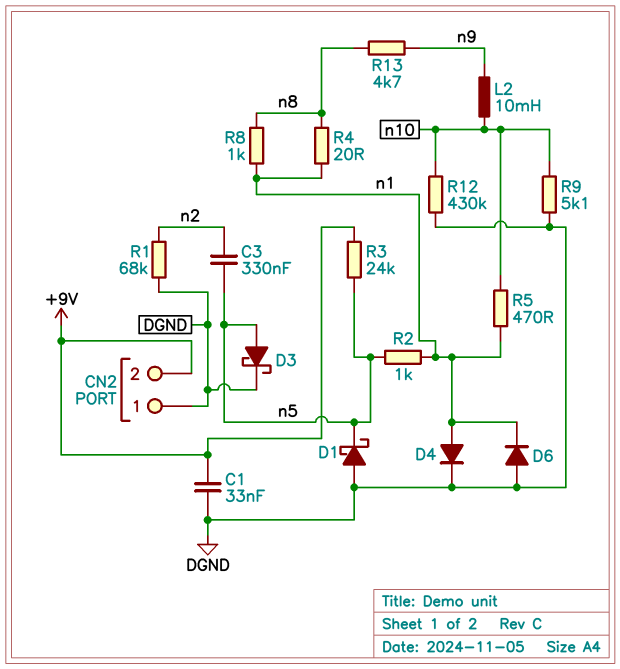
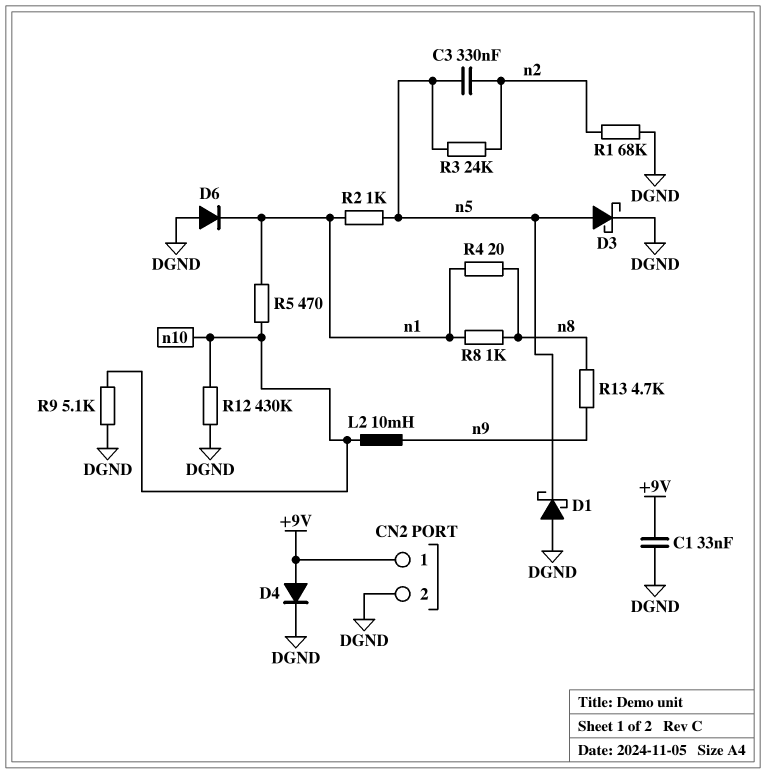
CN2 pin 1: DGND -> +9V
CN2 pin 2: +9V -> DGND
D4: diode (A n1, K DGND) -> diode (A +9V, K DGND)
R3: 24k (+9V, n5) -> 24k (n2, n5)

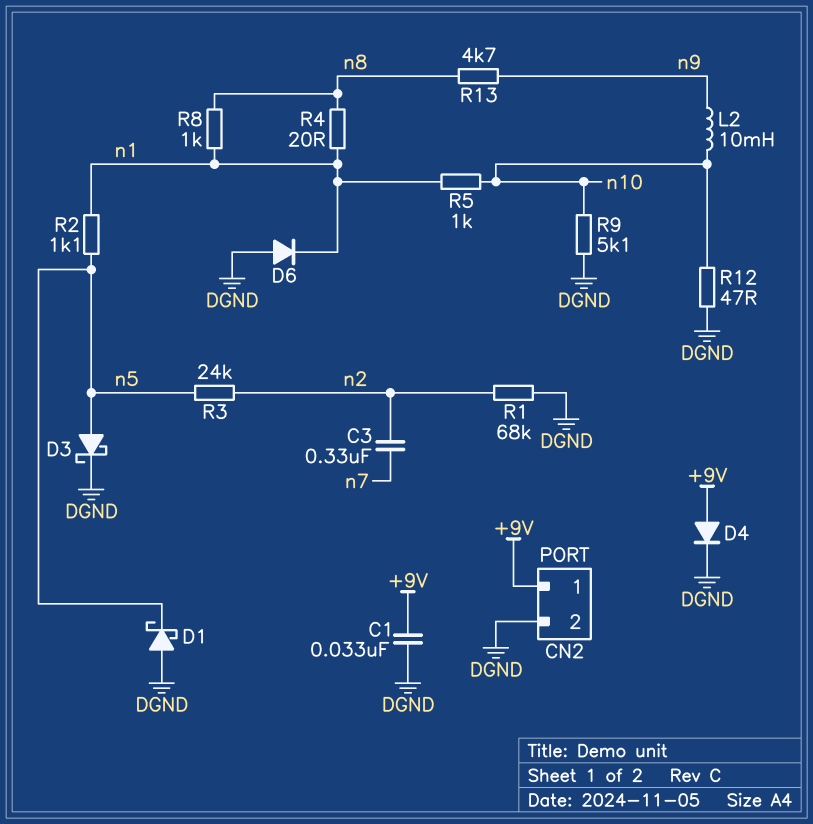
C3: 330nF (n2, n5) -> 330nF (n2, n7)
R2: 1k (n1, n5) -> 1.1k (n1, n5)
R5: 470 (n1, n10) -> 1k (n1, n10)
R12: 430k (DGND, n10) -> 47 (DGND, n10)

